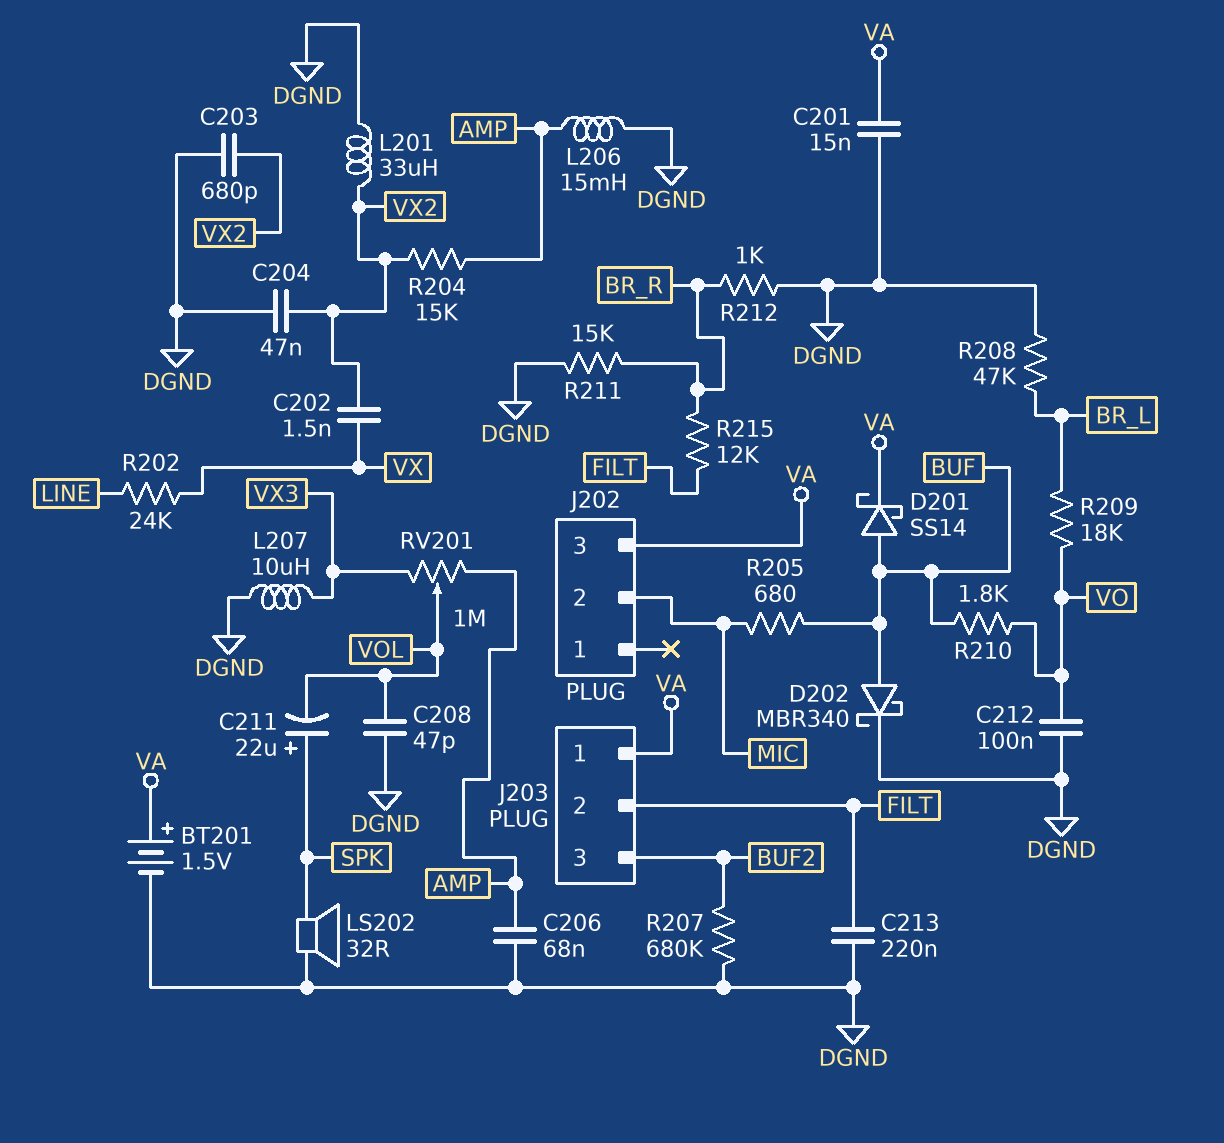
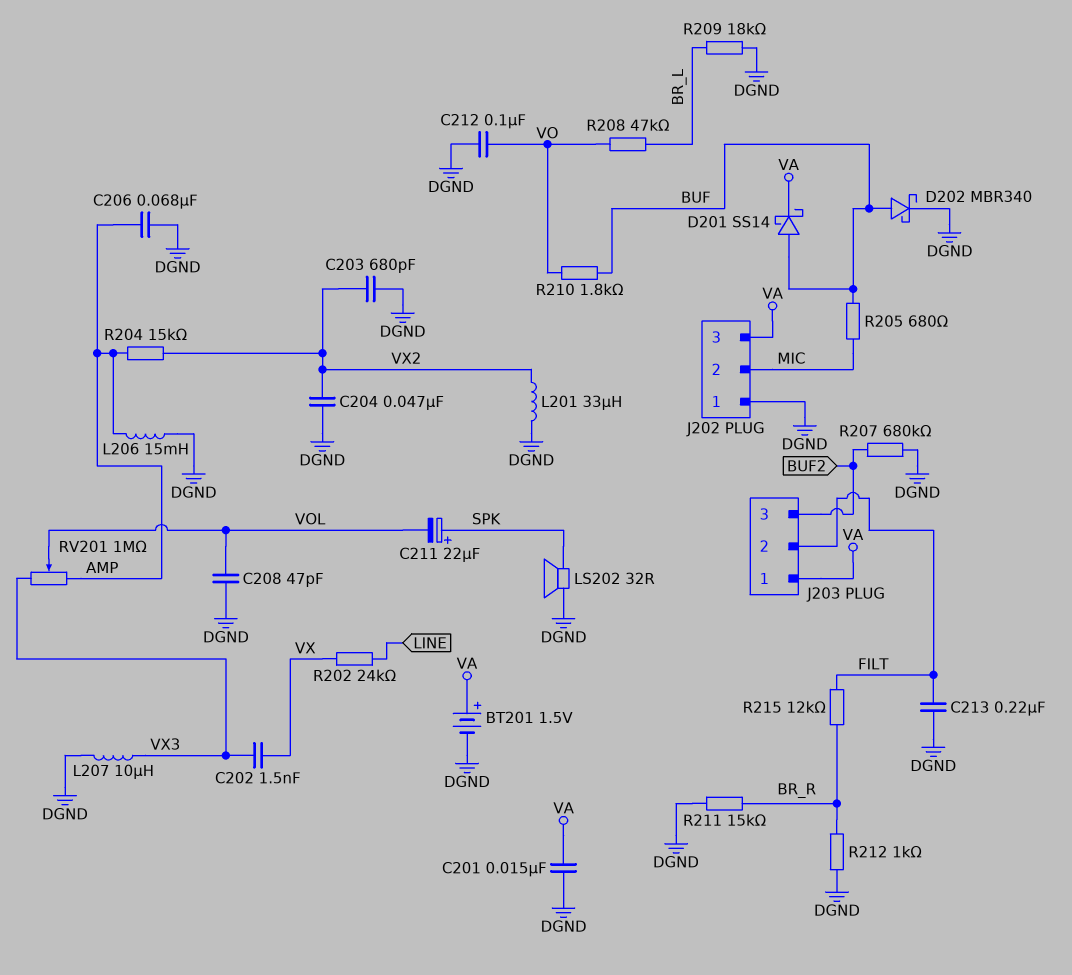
C202: 1.5nF (VX, VX2) -> 1.5nF (VX, VX3)
J202 pin 1: none -> DGND
R208: 47k (BR_L, DGND) -> 47k (BR_L, VO)
R209: 18k (BR_L, VO) -> 18k (BR_L, DGND)

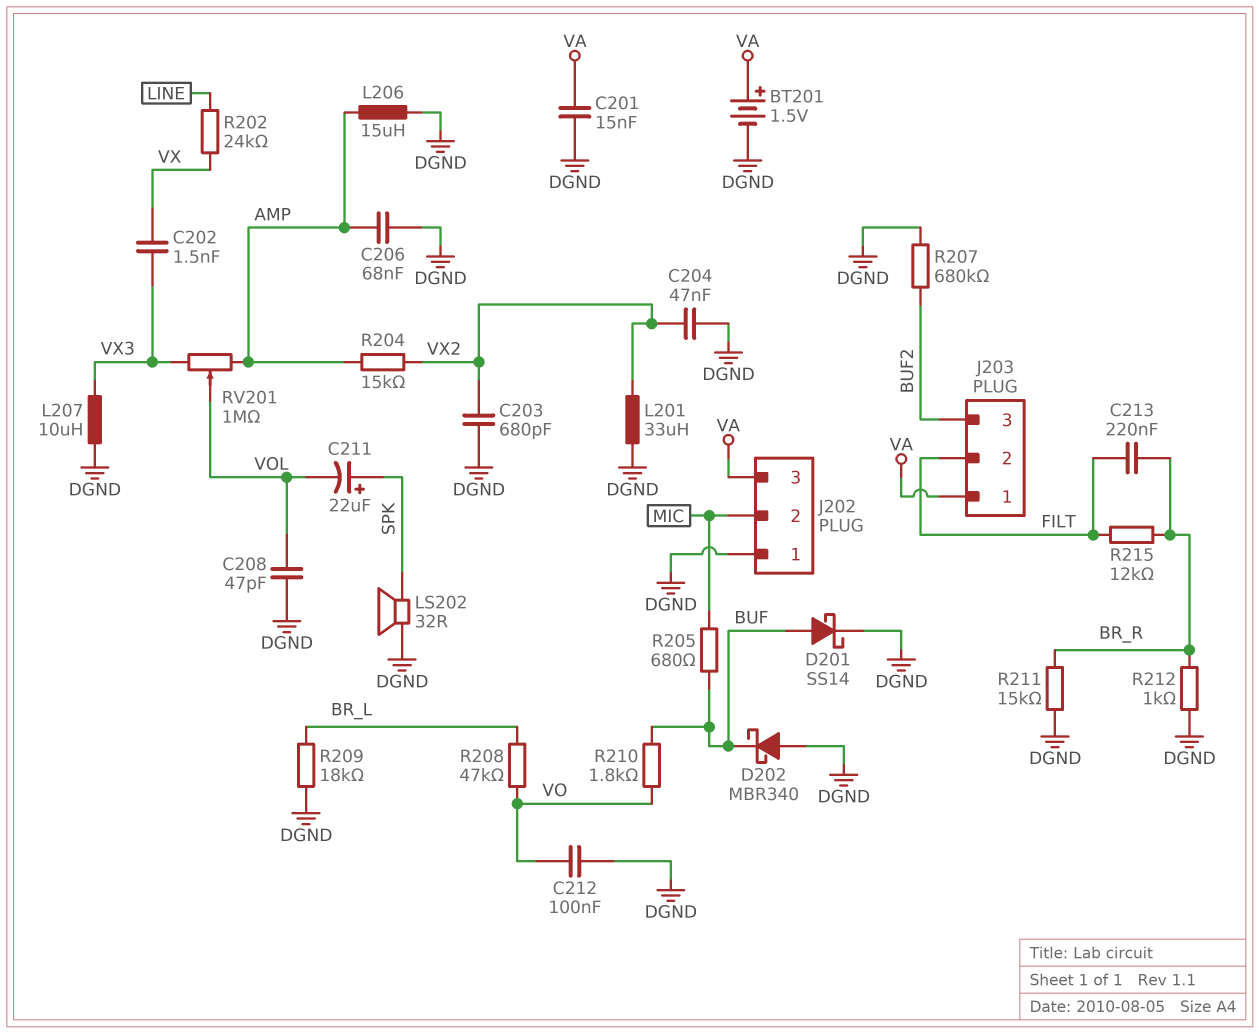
C213: 220nF (DGND, FILT) -> 220nF (BR_R, FILT)
D201: schottky SS14 (A BUF, K VA) -> schottky SS14 (A BUF, K DGND)
D202: schottky MBR340 (A BUF, K DGND) -> schottky MBR340 (A DGND, K BUF)
L206: 15mH (AMP, DGND) -> 15uH (AMP, DGND)

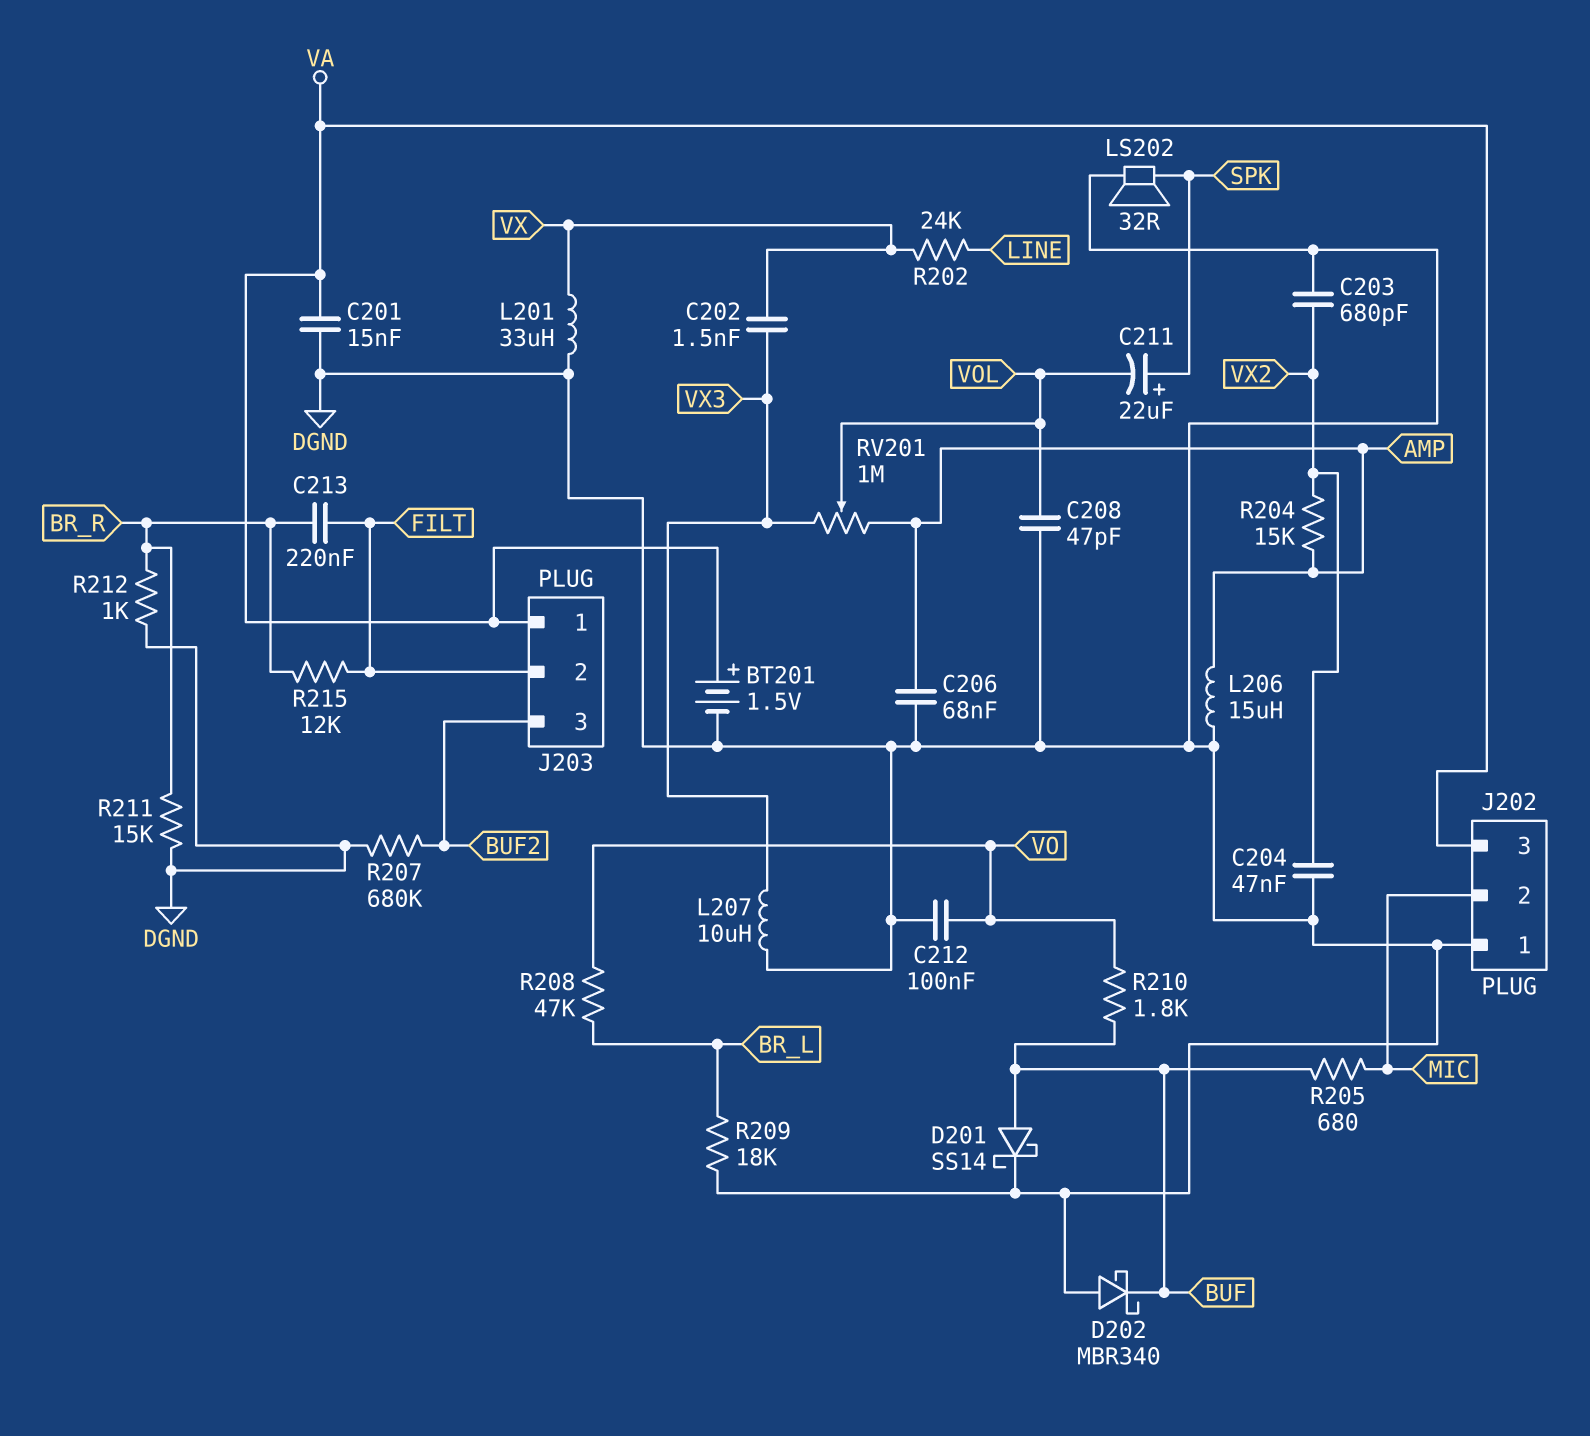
L201: 33uH (DGND, VX2) -> 33uH (DGND, VX)

